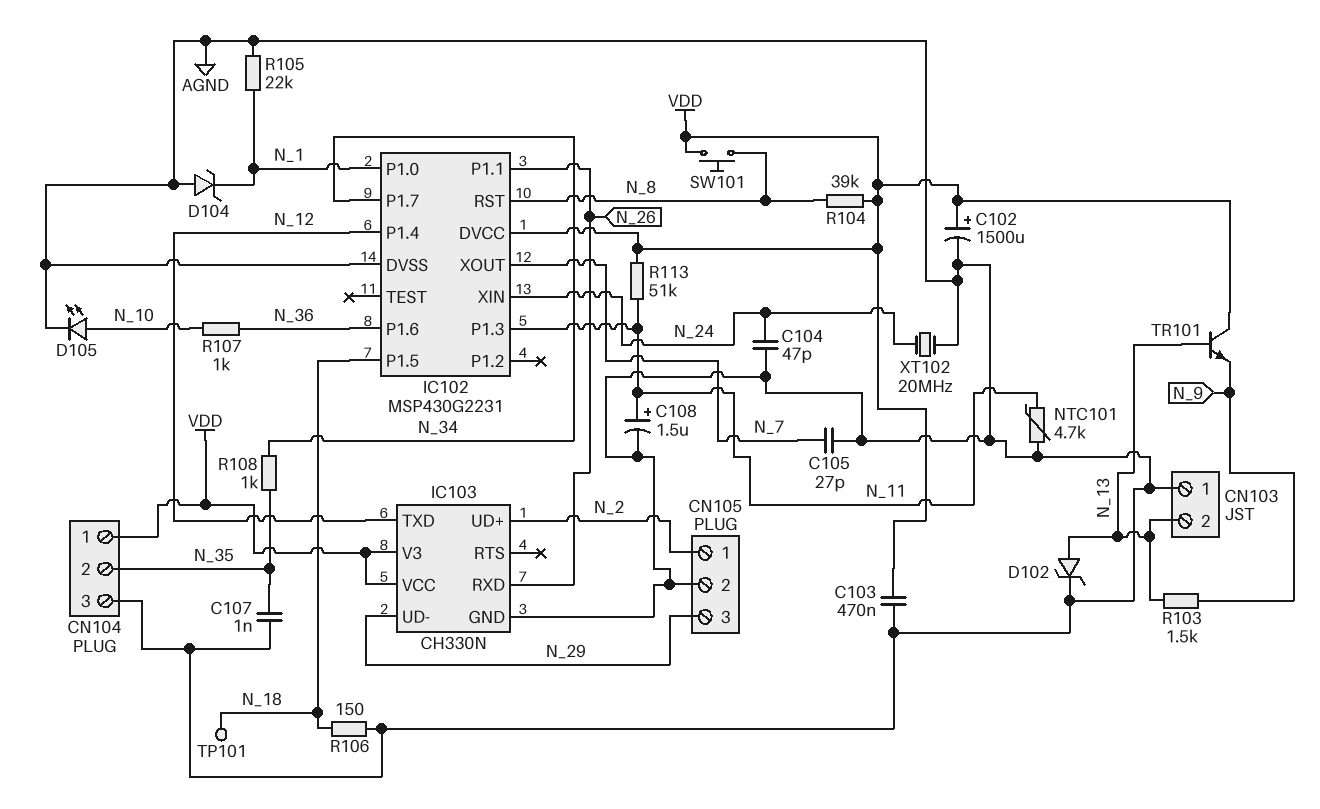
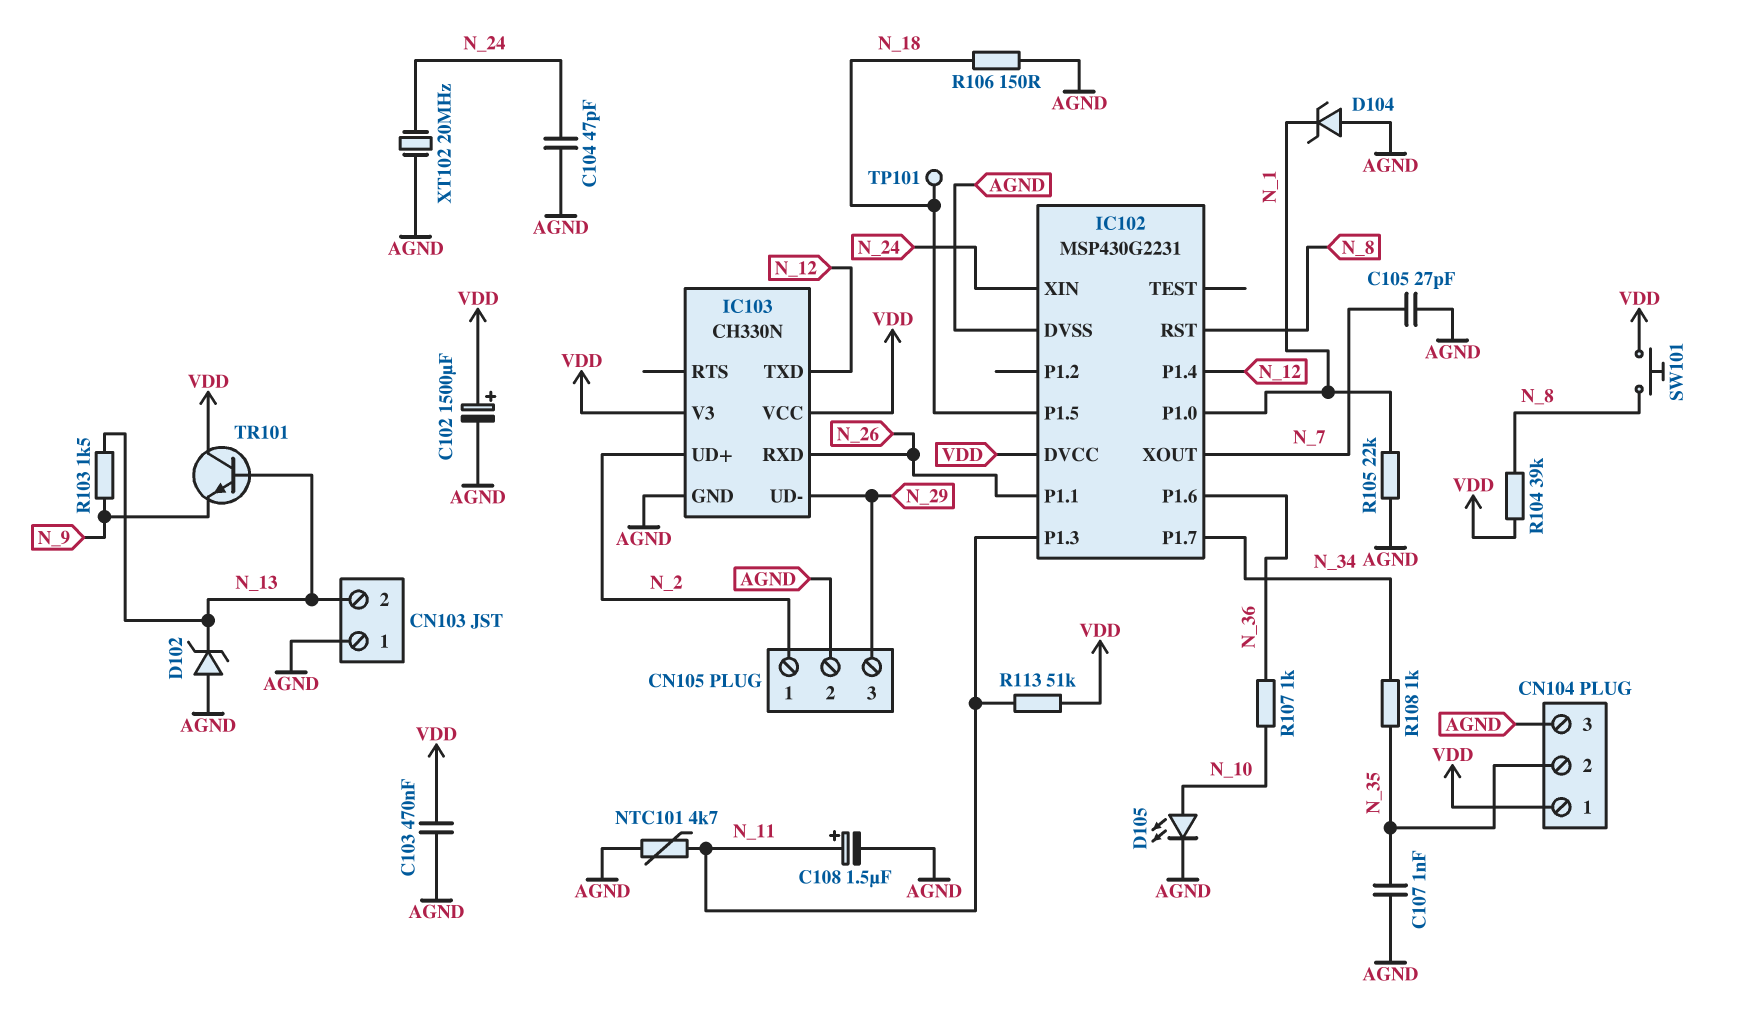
D102: zener (A N_13, K AGND) -> zener (A AGND, K N_13)

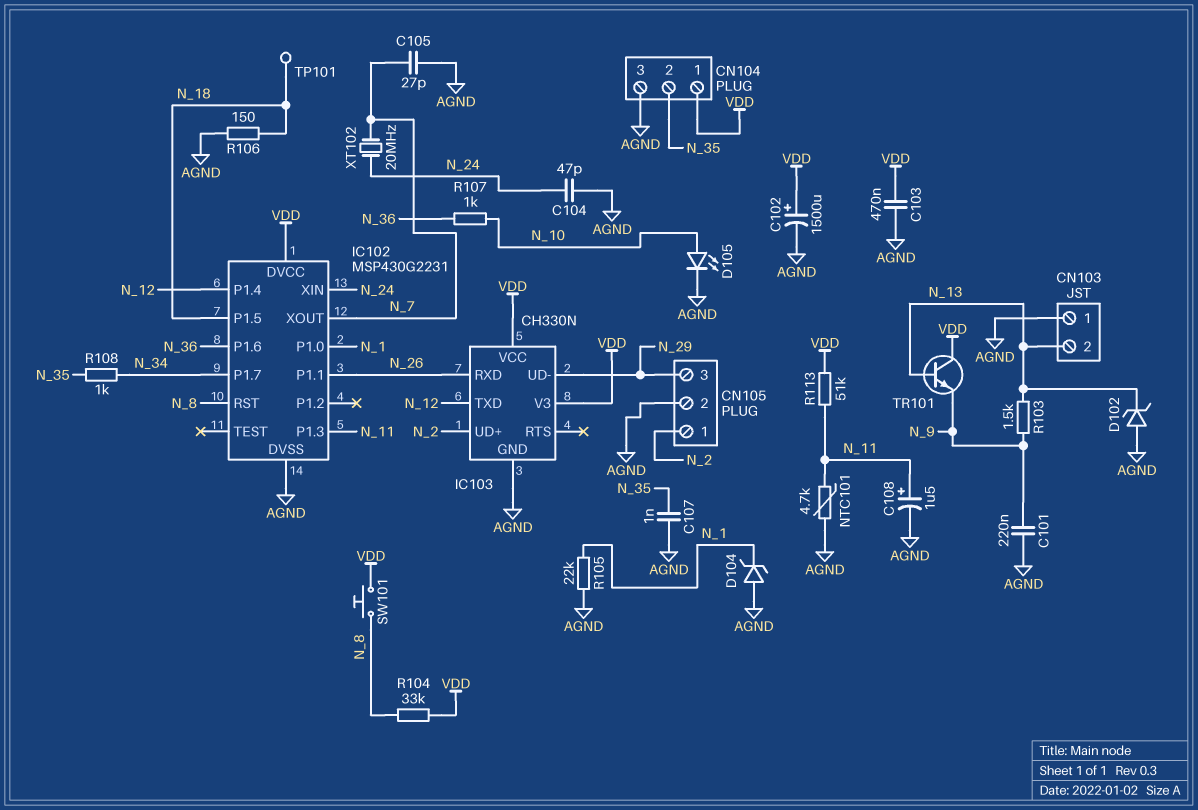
C101: none -> 220nF (AGND, N_9)
R104: 39k (N_8, VDD) -> 33k (N_8, VDD)
XT102: 20MHz (AGND, N_24) -> 20MHz (N_7, N_24)

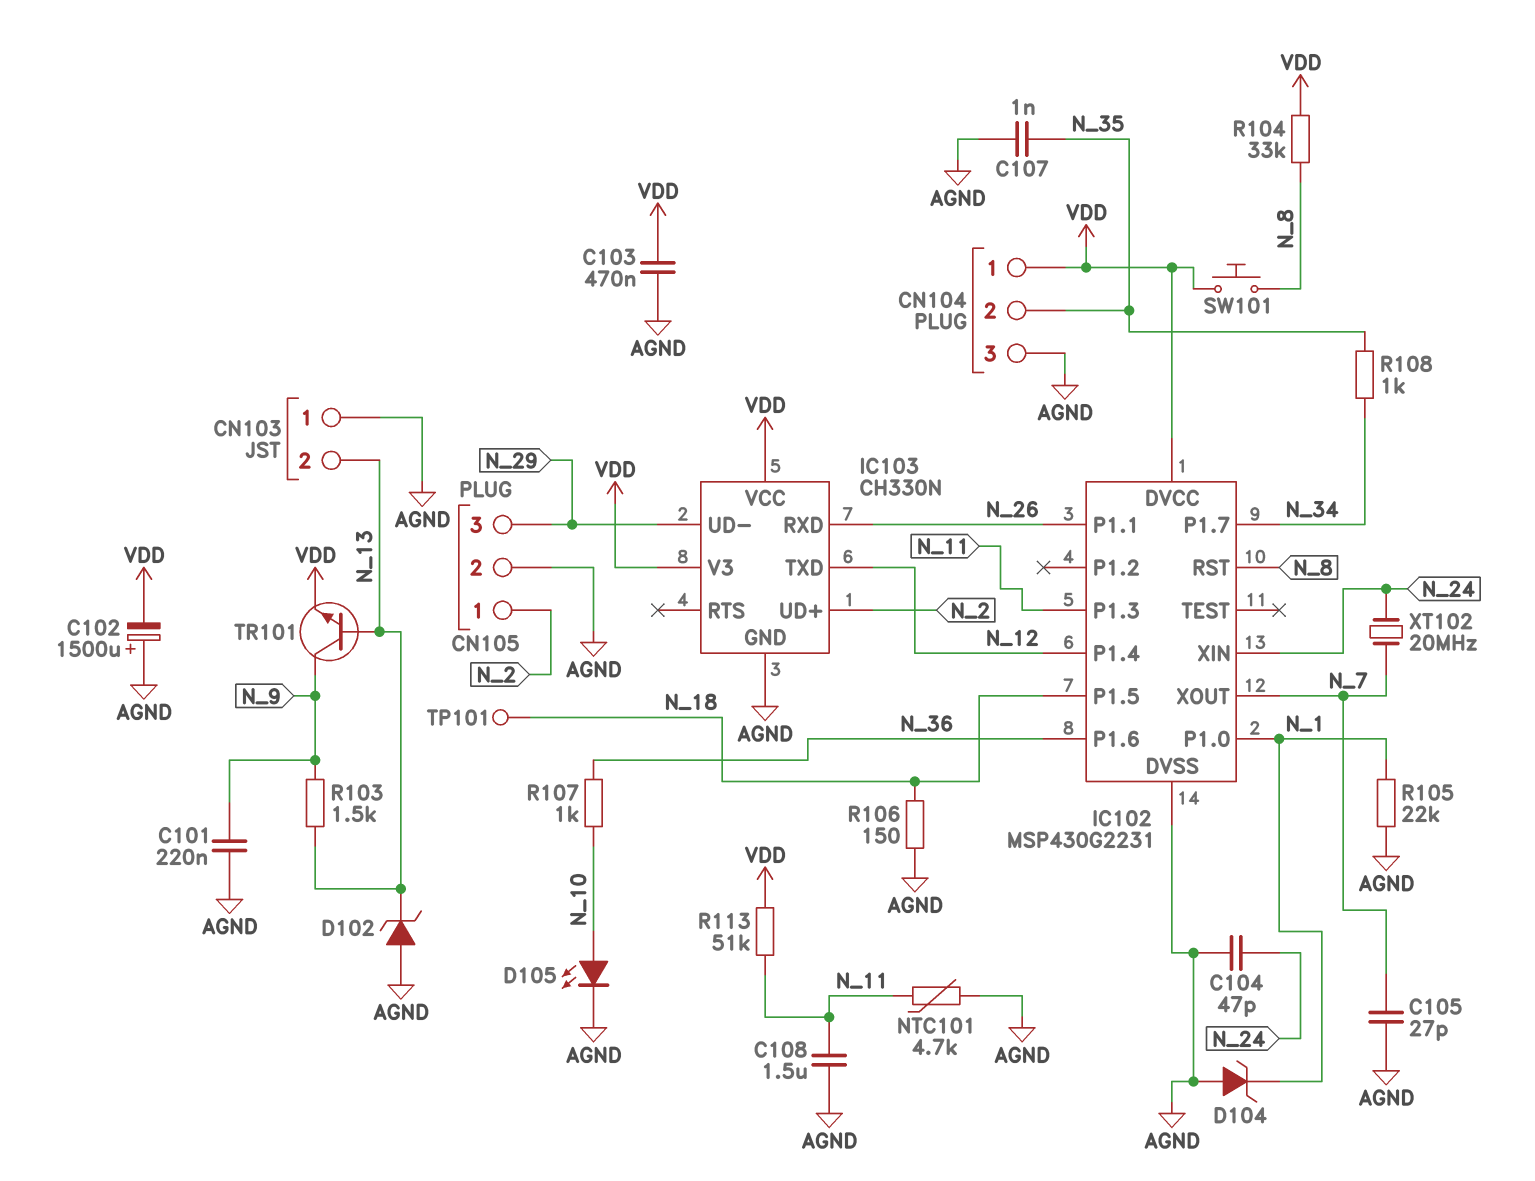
C102: 1500uF (plus VDD, minus AGND) -> 1500uF (plus AGND, minus VDD)
C108: 1.5uF (plus N_11, minus AGND) -> 1.5uF (AGND, N_11)
TR101: NPN (B N_13, C VDD, E N_9) -> NPN (B N_13, C N_9, E VDD)

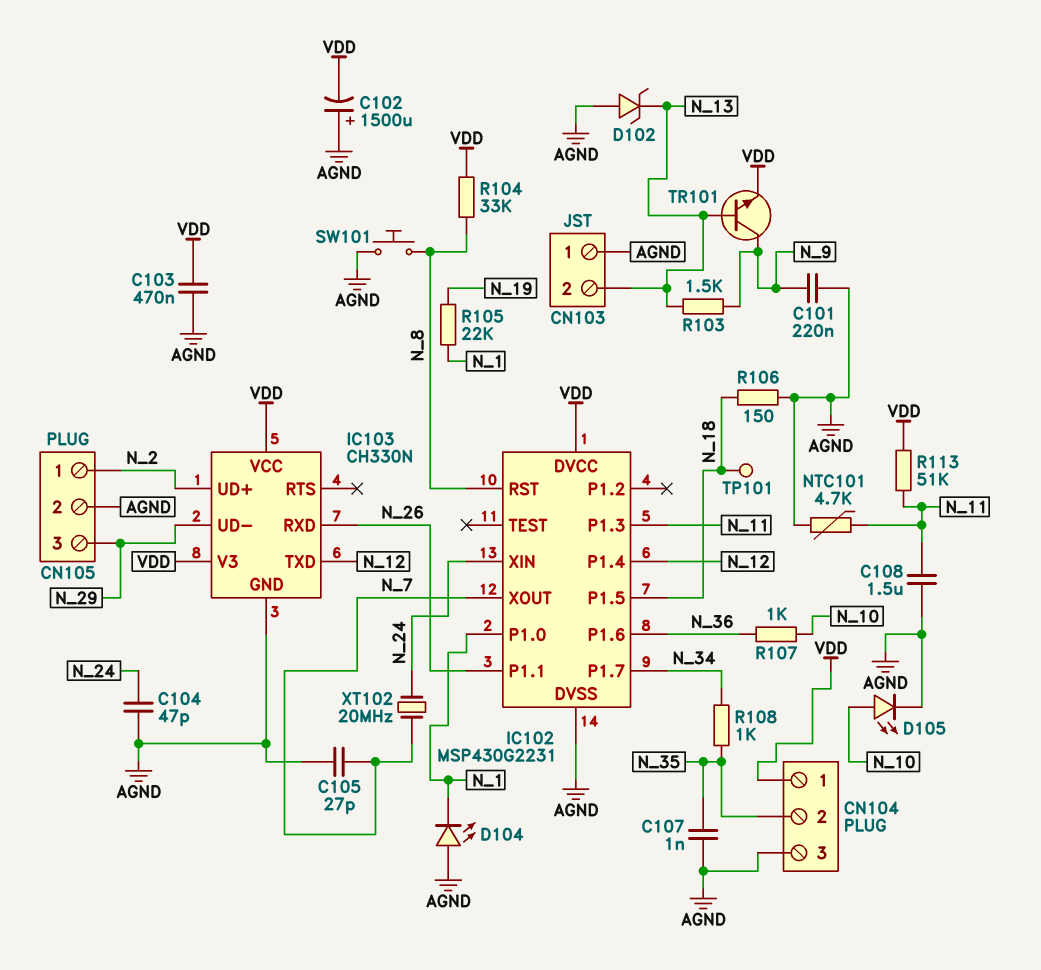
D104: zener (A AGND, K N_1) -> LED (A AGND, K N_1)
R105: 22k (AGND, N_1) -> 22k (N_1, N_19)
SW101: button (N_8, VDD) -> button (AGND, N_8)

